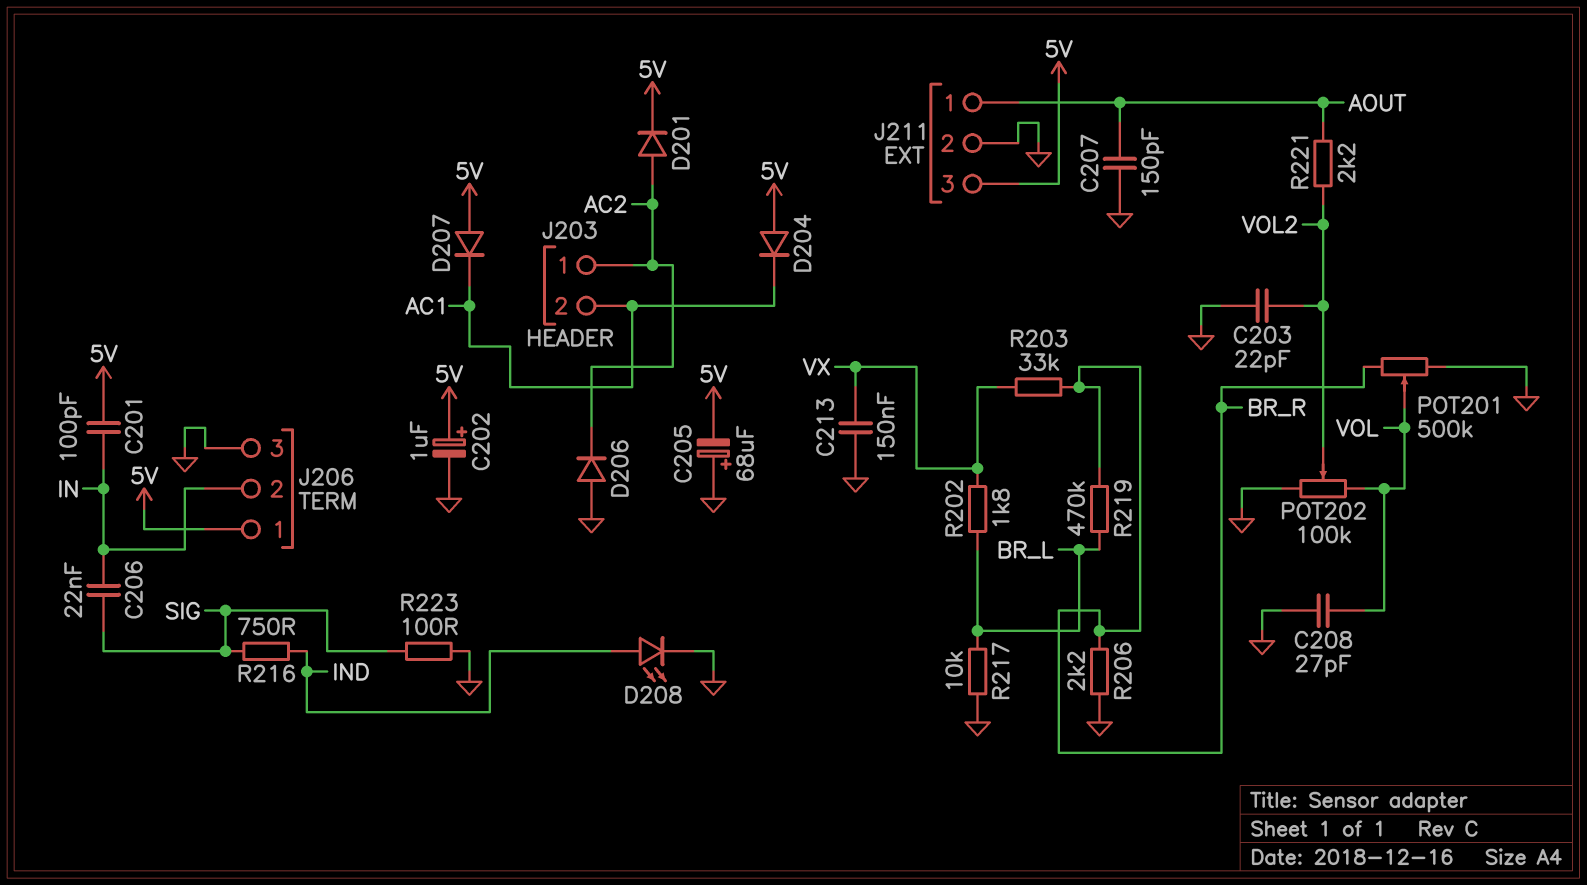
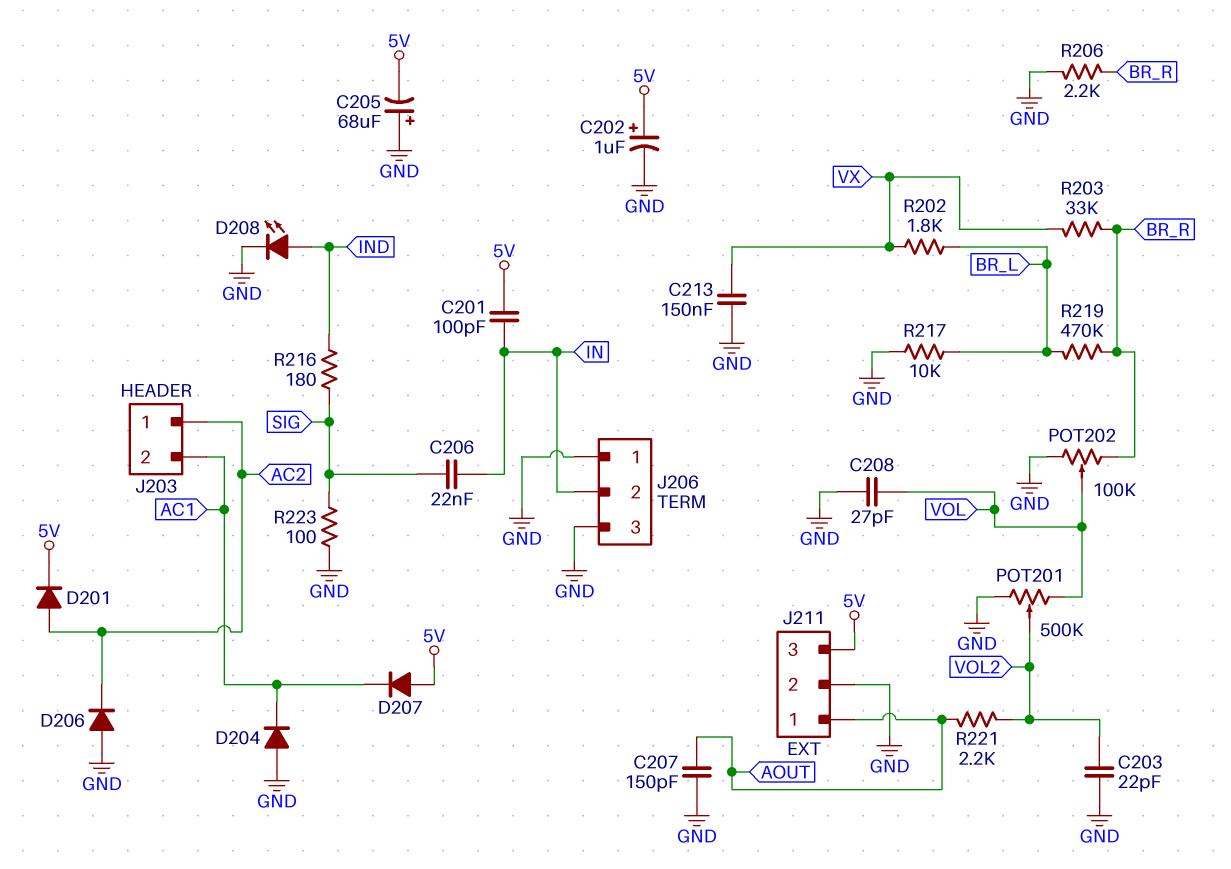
D204: diode (A 5V, K AC1) -> diode (A GND, K AC1)
J206 pin 1: 5V -> GND
POT201: 500k (BR_R, GND, wiper VOL) -> 500k (GND, VOL, wiper VOL2)
POT202: 100k (GND, VOL, wiper VOL2) -> 100k (BR_R, GND, wiper VOL)
R216: 750 (IND, SIG) -> 180 (IND, SIG)

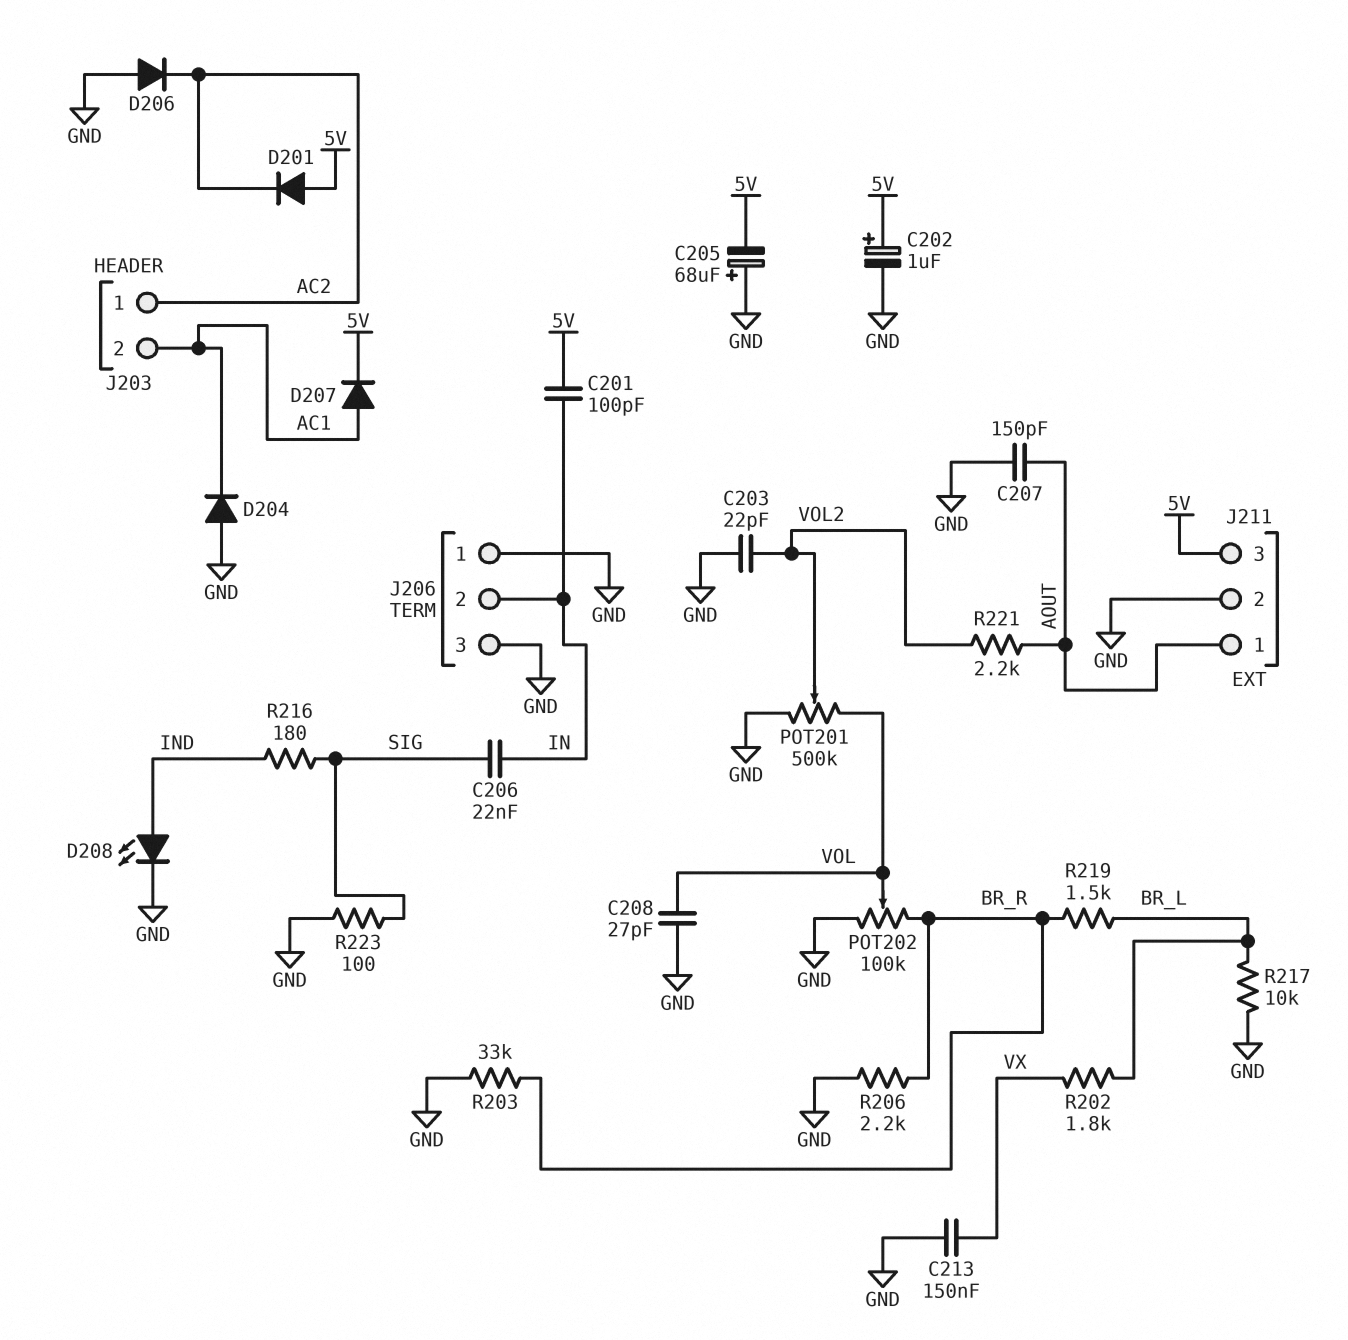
D201: diode (A AC2, K 5V) -> diode (A 5V, K AC2)
D207: diode (A 5V, K AC1) -> diode (A AC1, K 5V)
R203: 33k (BR_R, VX) -> 33k (BR_R, GND)
R219: 470k (BR_L, BR_R) -> 1.5k (BR_L, BR_R)

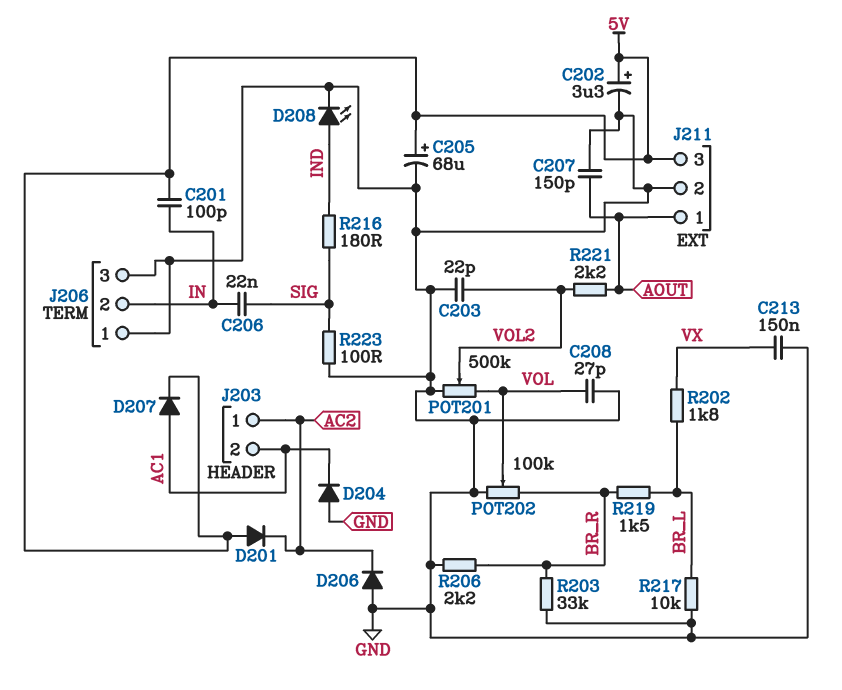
C202: 1uF (plus 5V, minus GND) -> 3.3uF (plus 5V, minus GND)
C205: 68uF (plus GND, minus 5V) -> 68uF (plus 5V, minus GND)

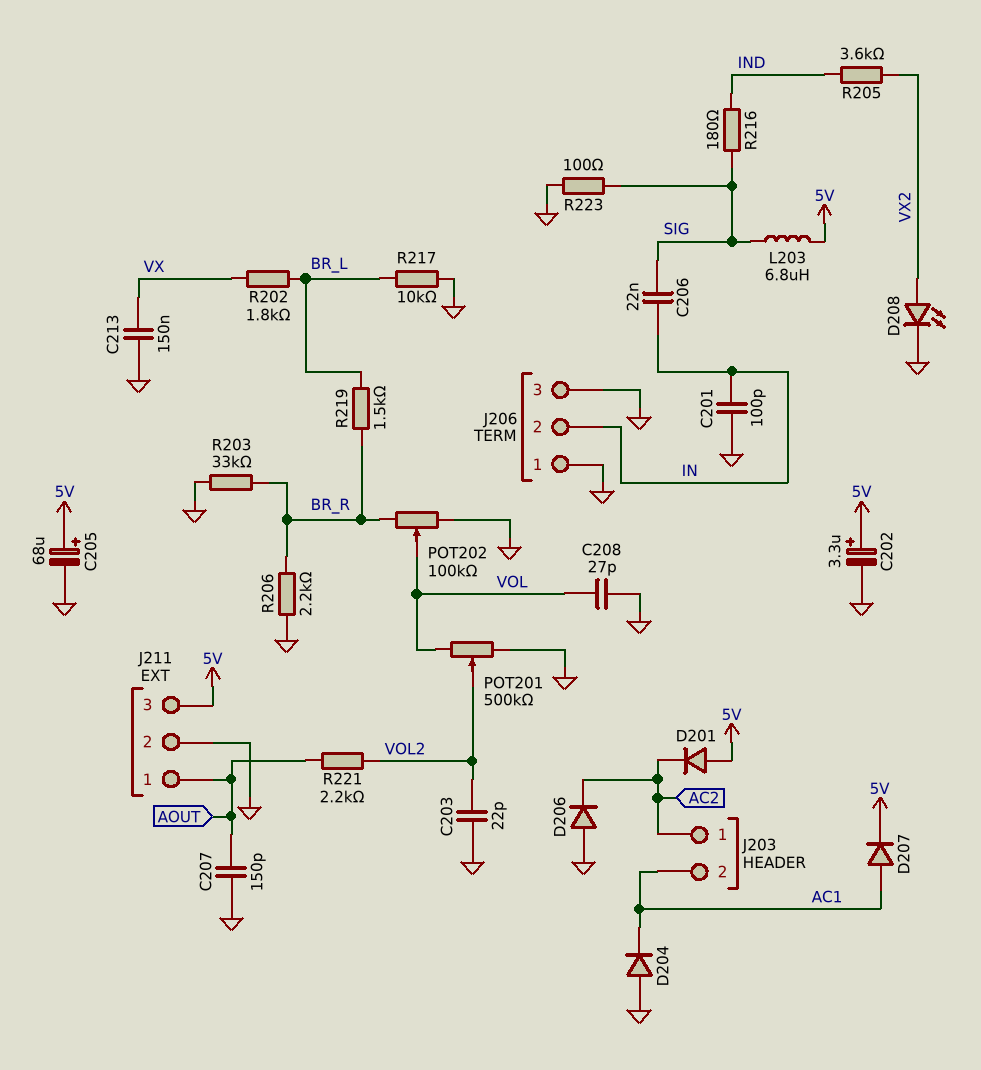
C201: 100pF (5V, IN) -> 100pF (GND, IN)
D208: LED (A IND, K GND) -> LED (A VX2, K GND)
L203: none -> 6.8uH (5V, SIG)
R205: none -> 3.6k (IND, VX2)

